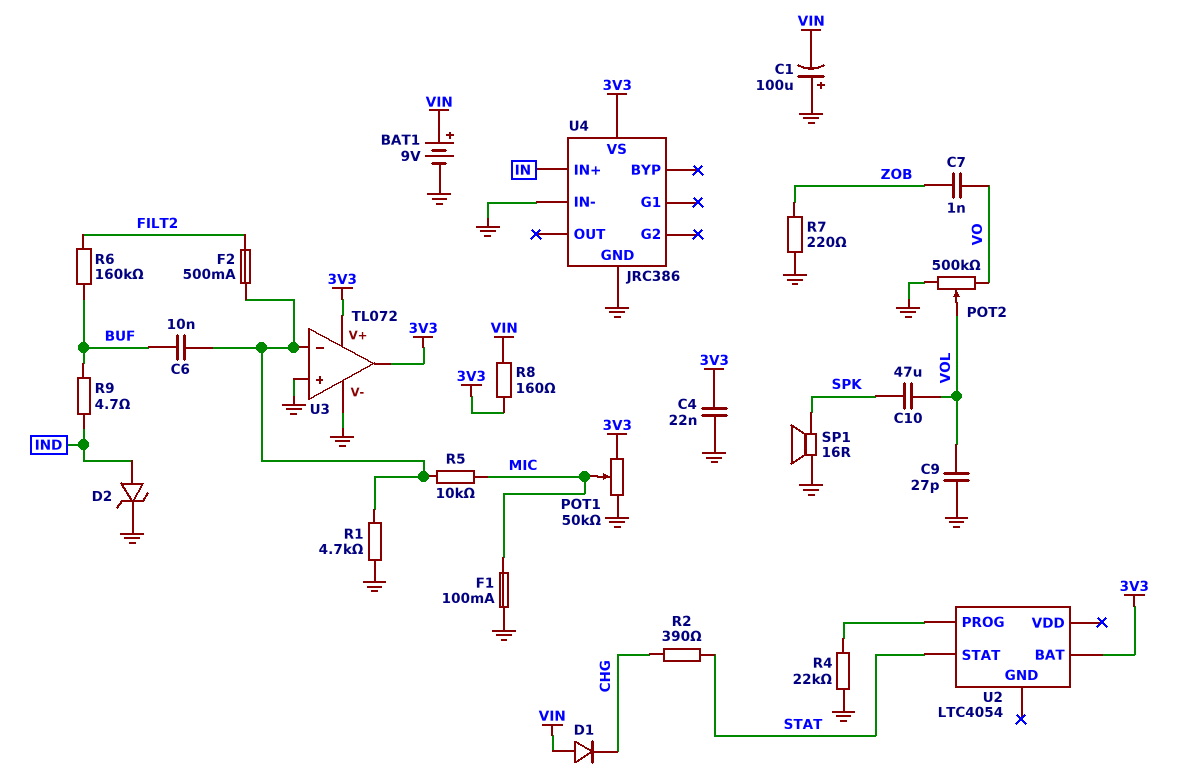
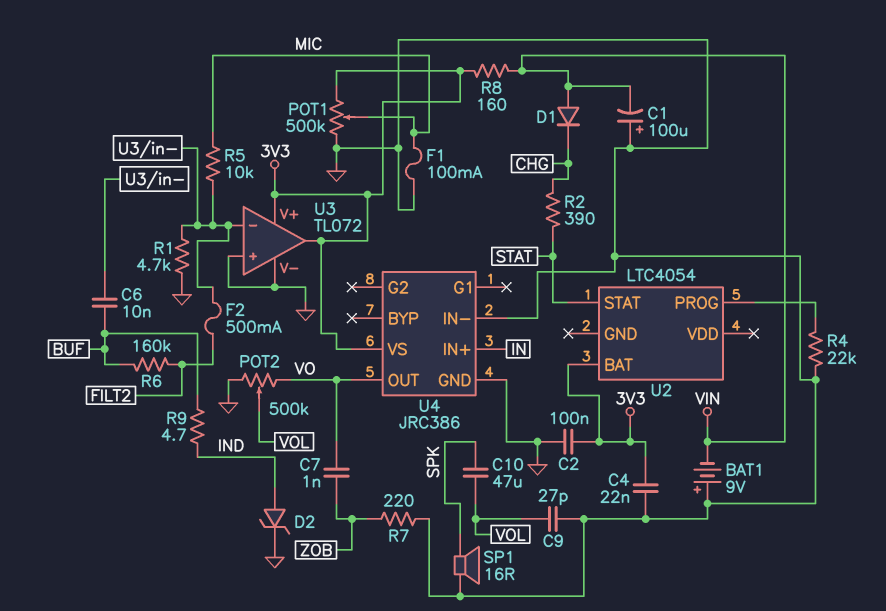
BAT1: 9V (plus VIN, minus GND) -> 9V (plus GND, minus VIN)
C2: none -> 100nF (3V3, GND)
POT1: 50k (3V3, GND, wiper MIC) -> 500k (3V3, GND, wiper MIC)
U4 pin OUT: none -> VO

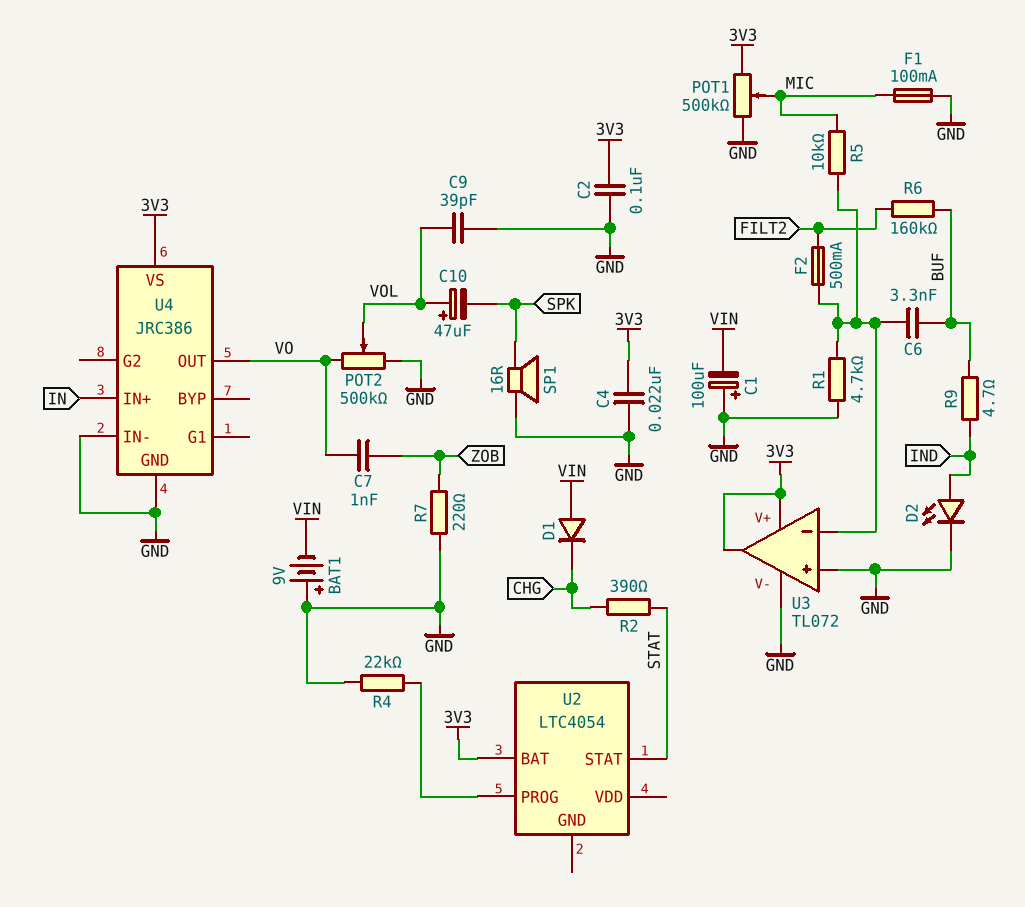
C6: 10nF (BUF, U3/in-) -> 3.3nF (BUF, U3/in-)
C9: 27pF (GND, VOL) -> 39pF (GND, VOL)
C10: 47uF (SPK, VOL) -> 47uF (plus VOL, minus SPK)
D2: zener (A IND, K GND) -> LED (A IND, K GND)
R8: 160 (3V3, VIN) -> none

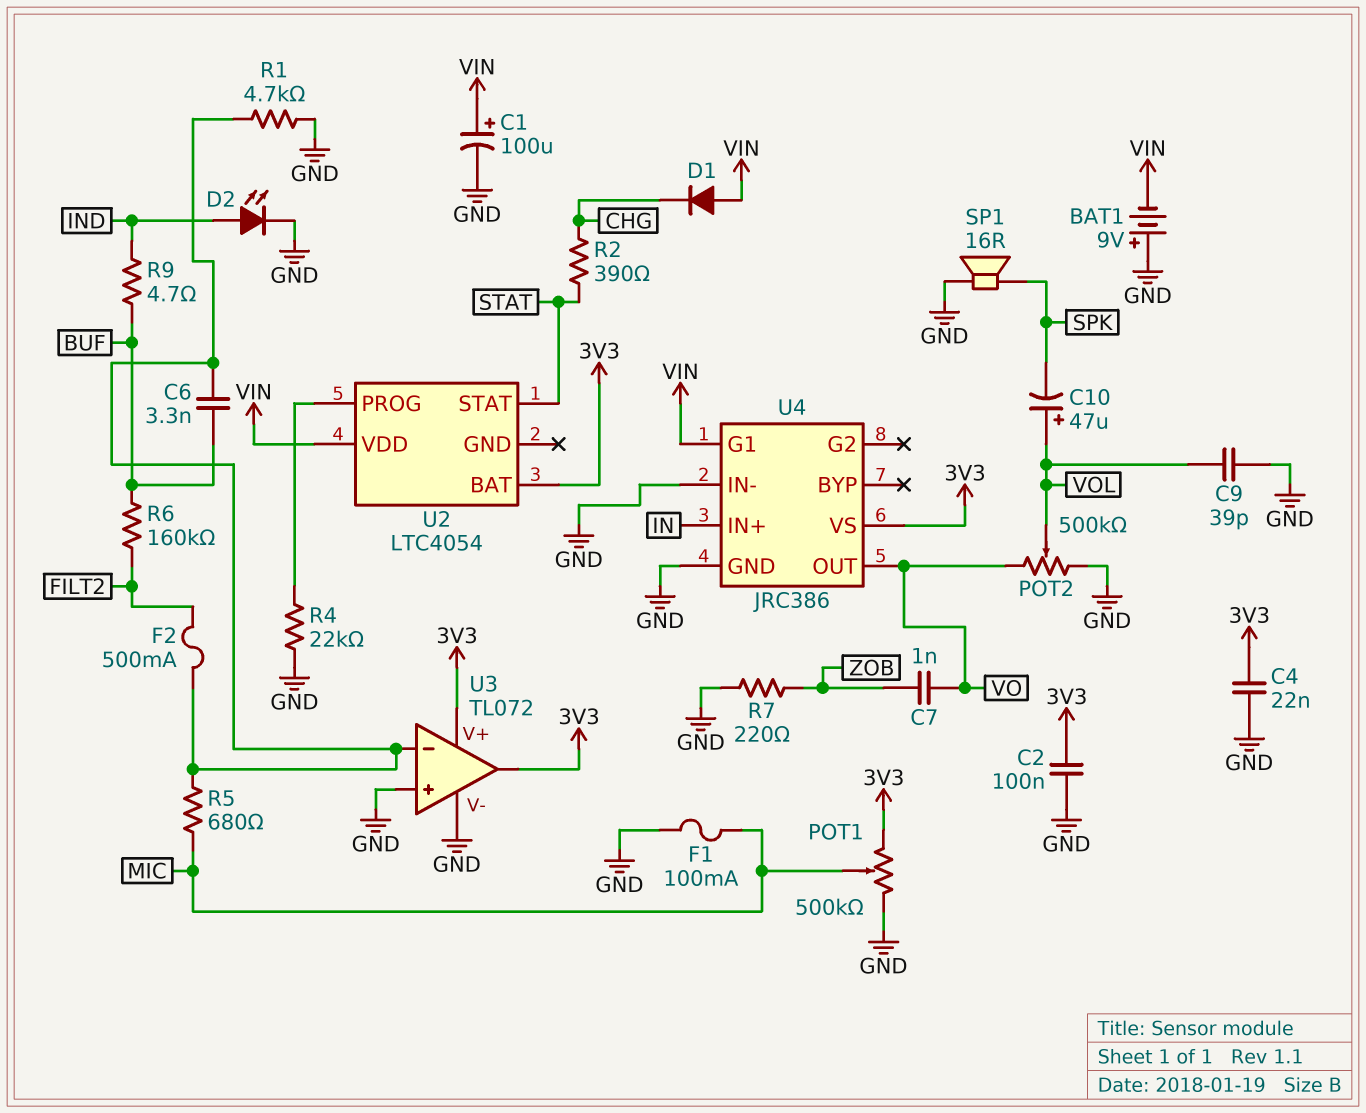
C1: 100uF (plus GND, minus VIN) -> 100uF (plus VIN, minus GND)
R5: 10k (MIC, U3/in-) -> 680 (MIC, U3/in-)
U2 pin VDD: none -> VIN
U4 pin G1: none -> VIN

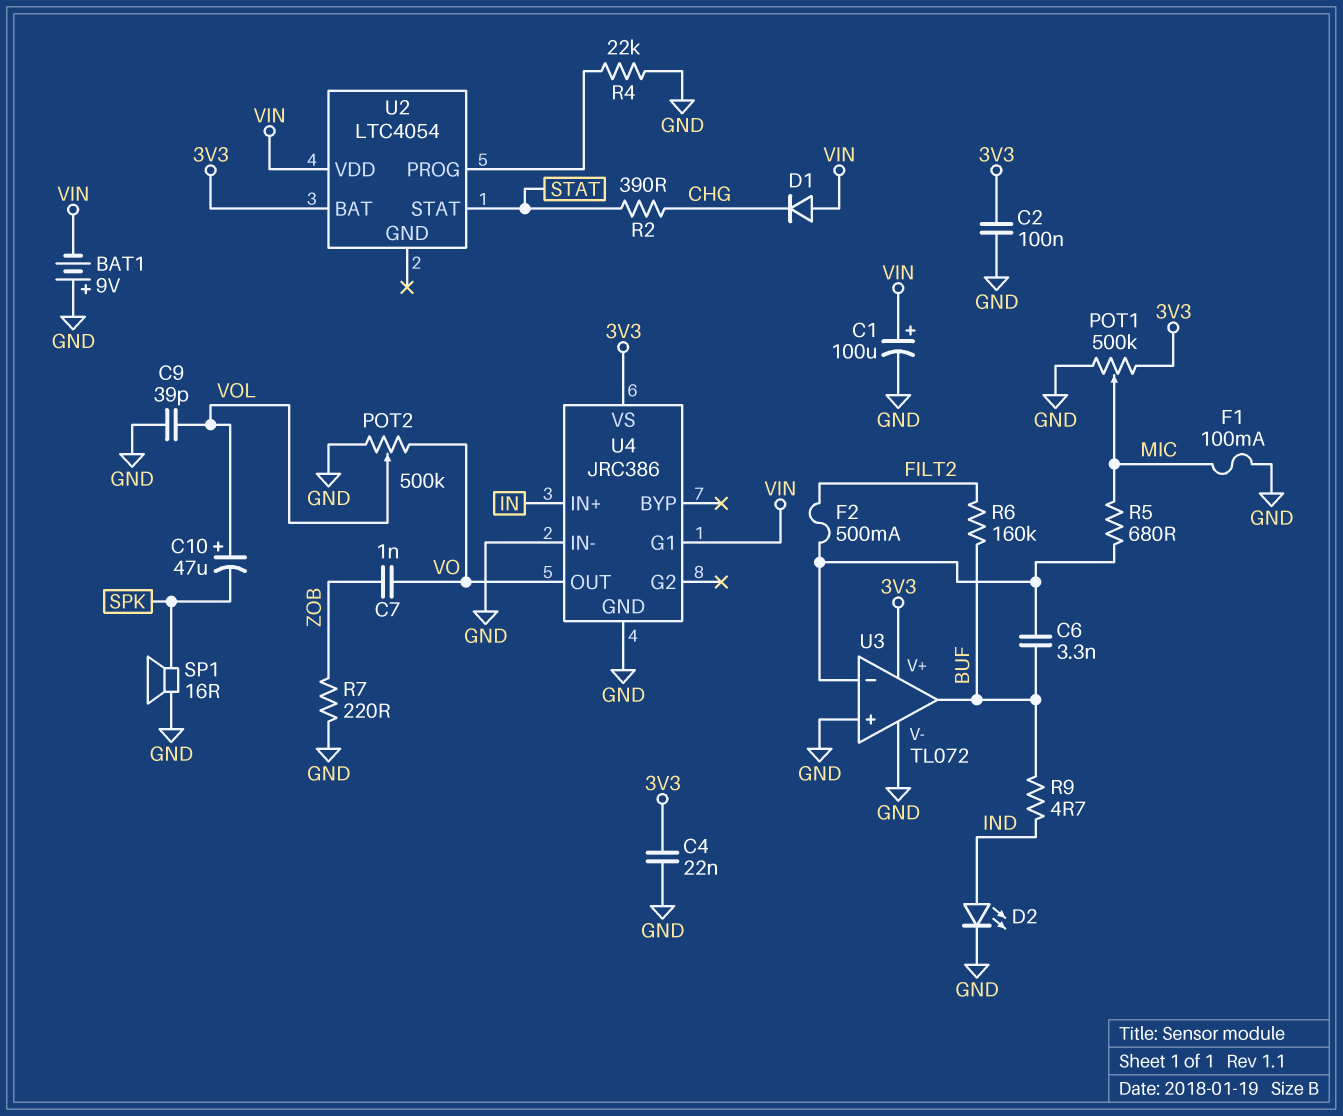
R1: 4.7k (GND, U3/in-) -> none
U3 pin out: 3V3 -> BUF

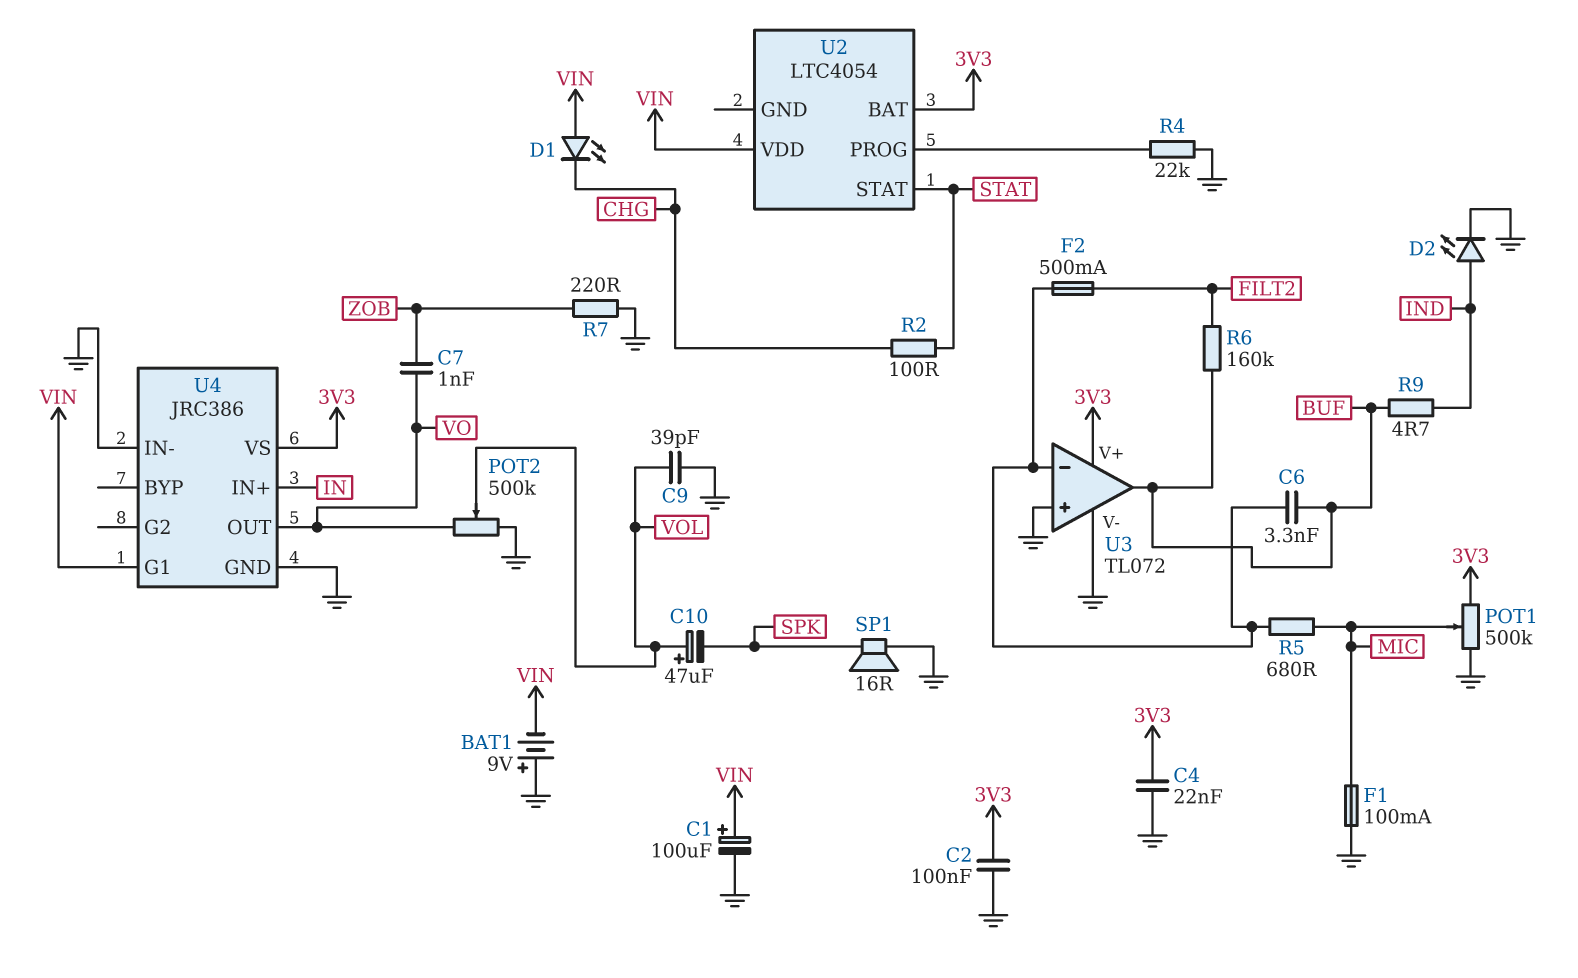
D1: diode (A VIN, K CHG) -> LED (A VIN, K CHG)
R2: 390 (CHG, STAT) -> 100 (CHG, STAT)

